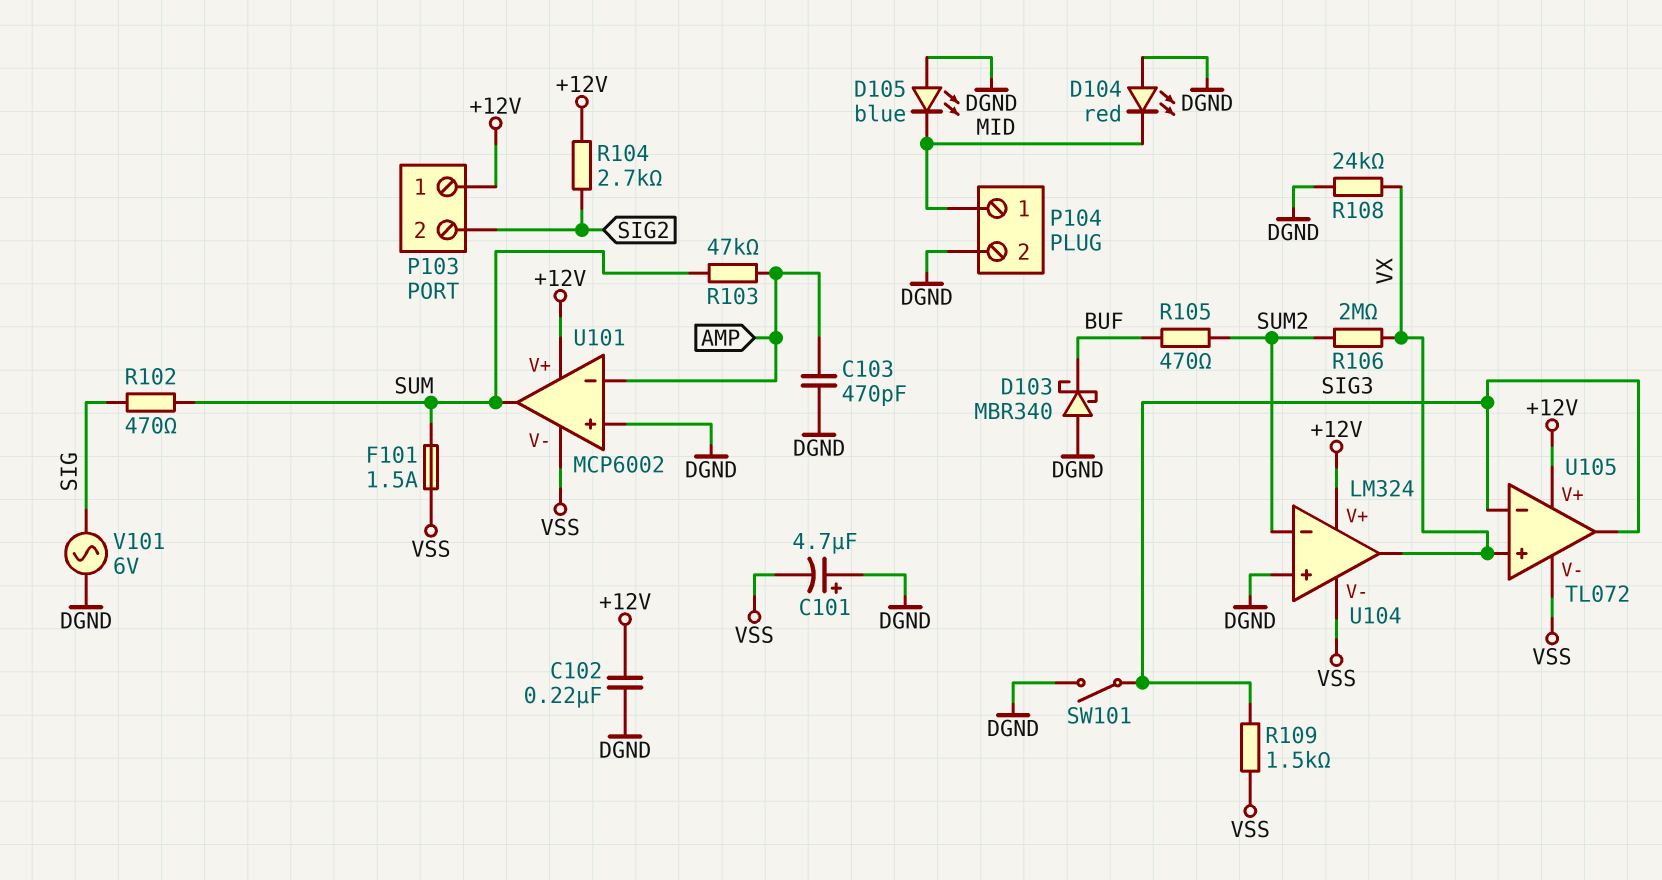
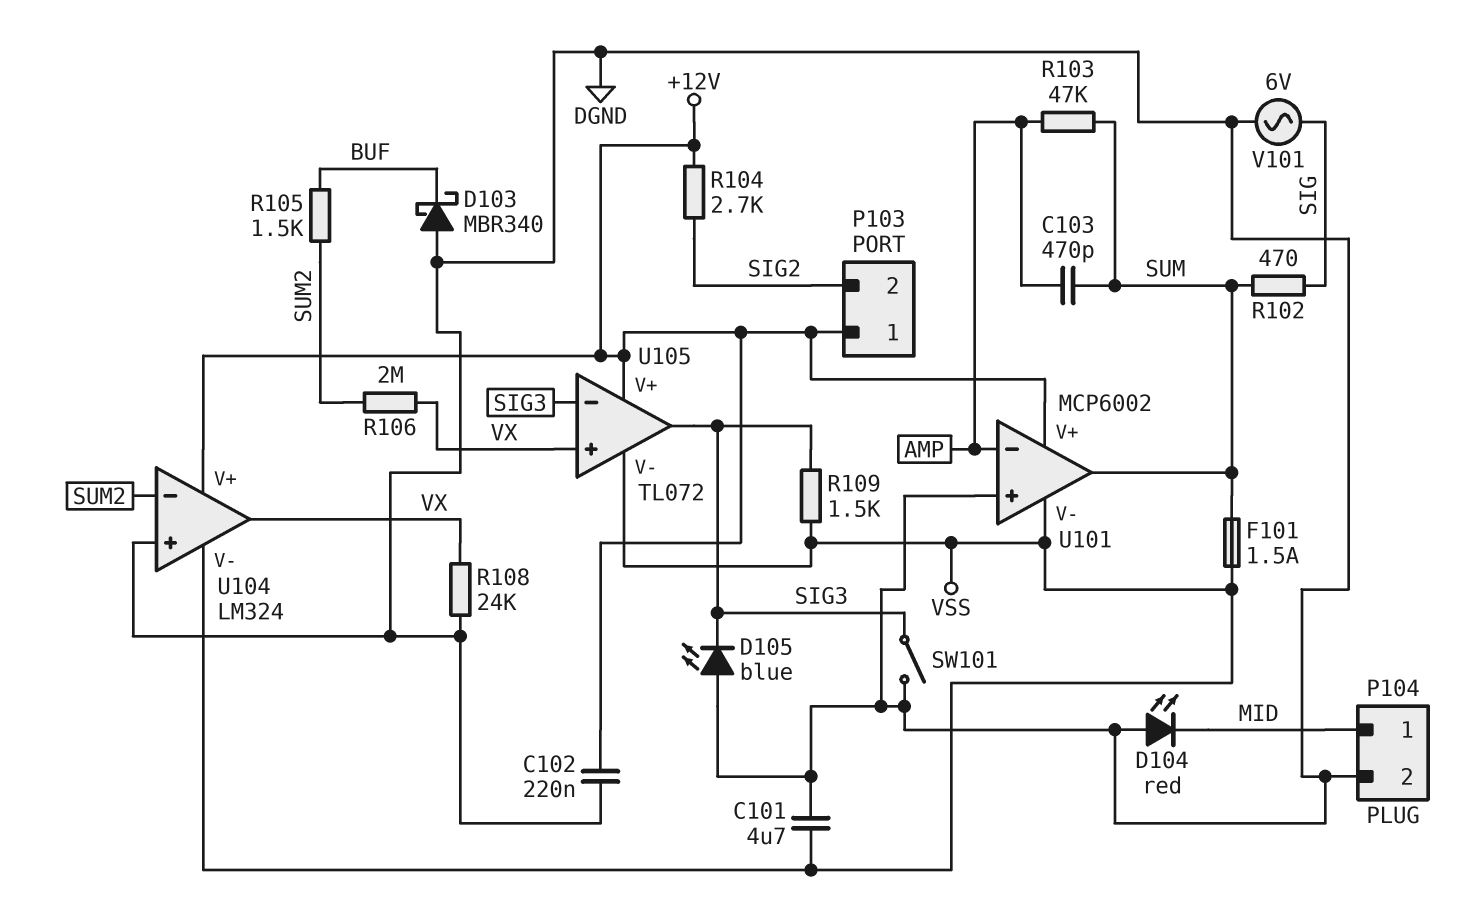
C101: 4.7uF (plus DGND, minus VSS) -> 4.7uF (DGND, VSS)
C103: 470pF (AMP, DGND) -> 470pF (AMP, SUM)
D105: LED blue (A DGND, K MID) -> LED blue (A DGND, K SIG3)
R105: 470 (BUF, SUM2) -> 1.5k (BUF, SUM2)

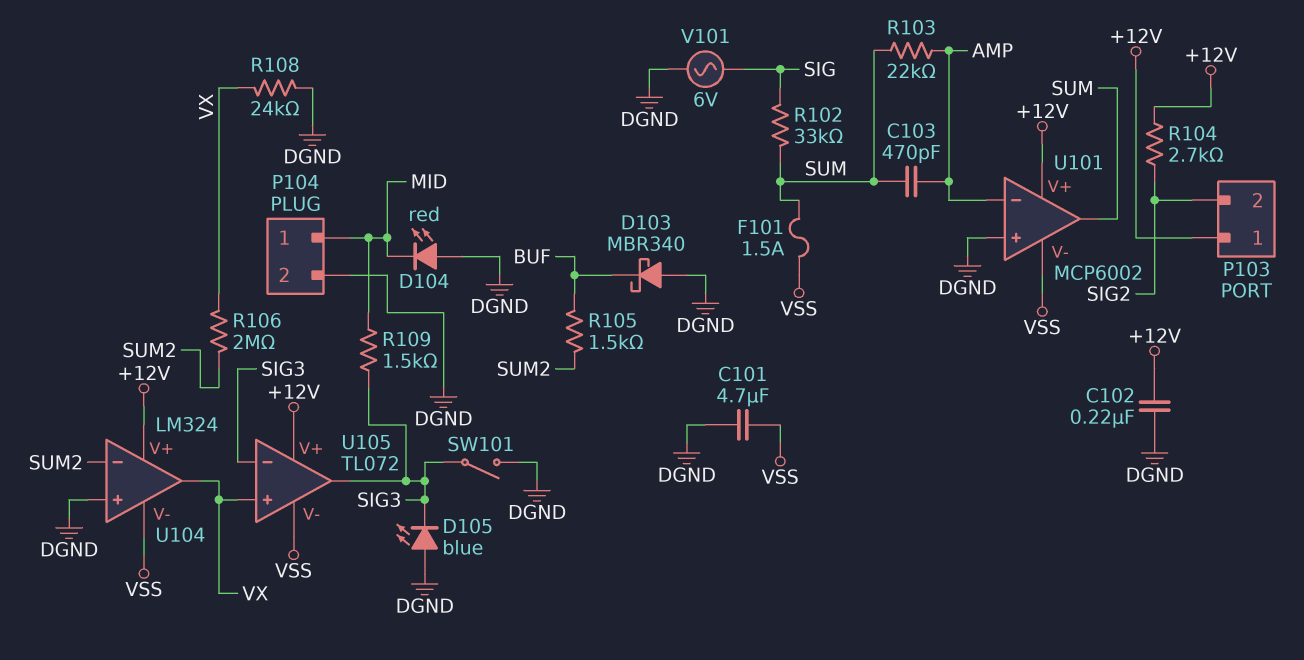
R102: 470 (SIG, SUM) -> 33k (SIG, SUM)
R103: 47k (AMP, SUM) -> 22k (AMP, SUM)
R109: 1.5k (SIG3, VSS) -> 1.5k (MID, SIG3)

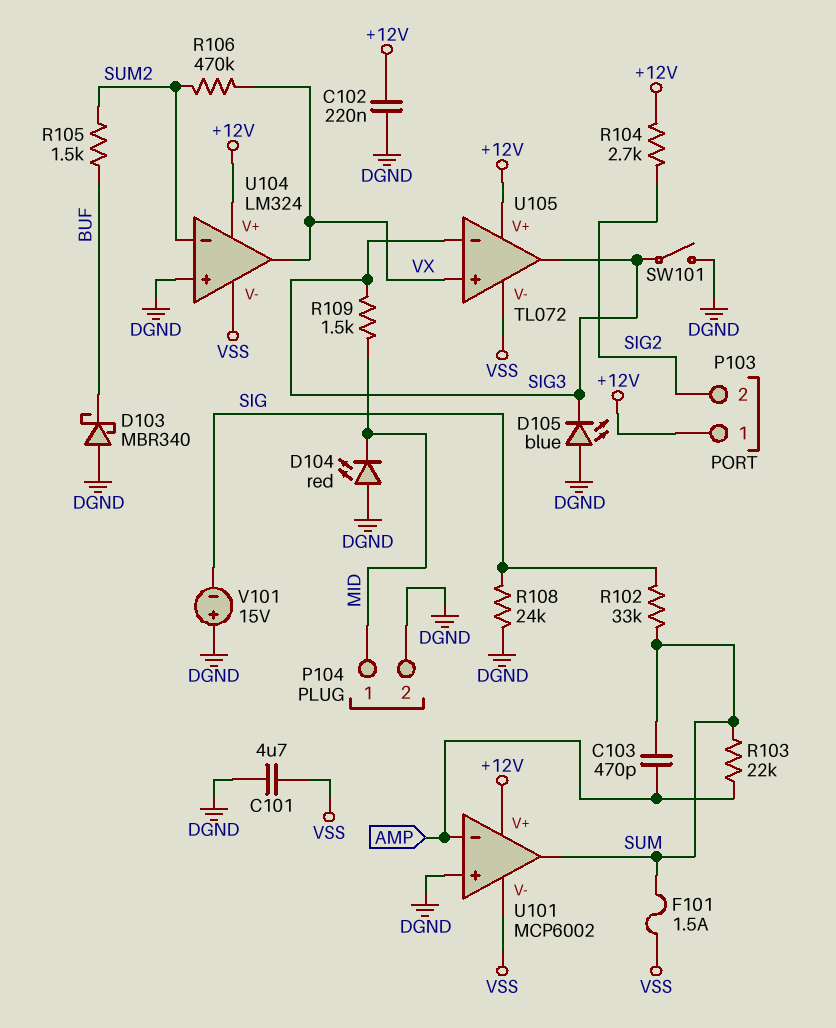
R106: 2M (SUM2, VX) -> 470k (SUM2, VX)
R108: 24k (DGND, VX) -> 24k (DGND, SIG)
V101: AC 6V (DGND, SIG) -> 15V (plus DGND, minus SIG)

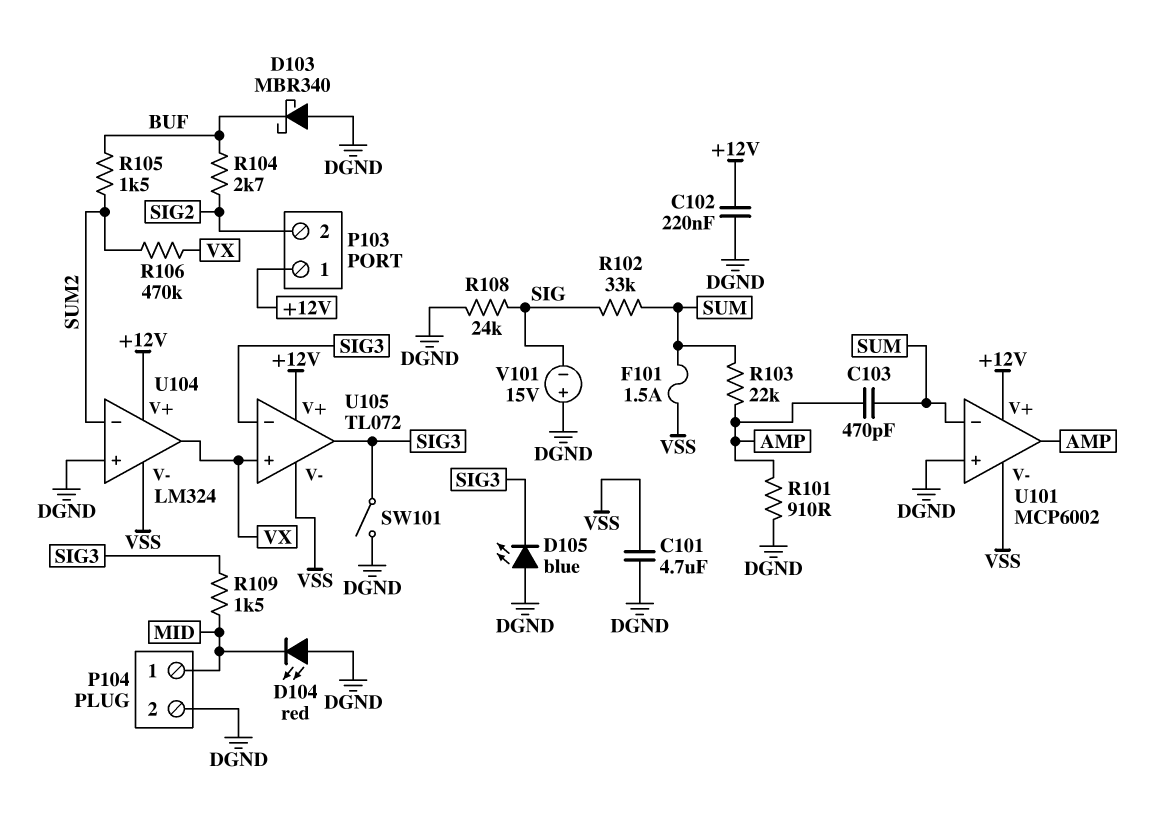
R101: none -> 910 (AMP, DGND)
R104: 2.7k (+12V, SIG2) -> 2.7k (BUF, SIG2)
U101 pin in-: AMP -> SUM
U101 pin out: SUM -> AMP

